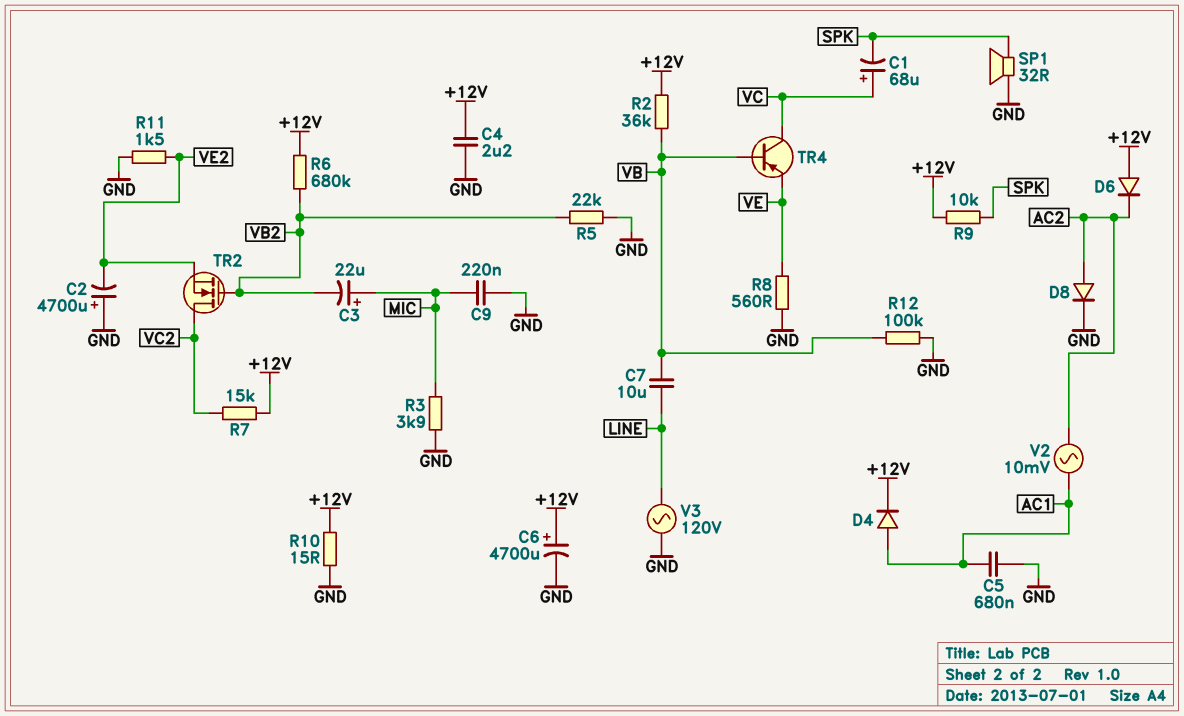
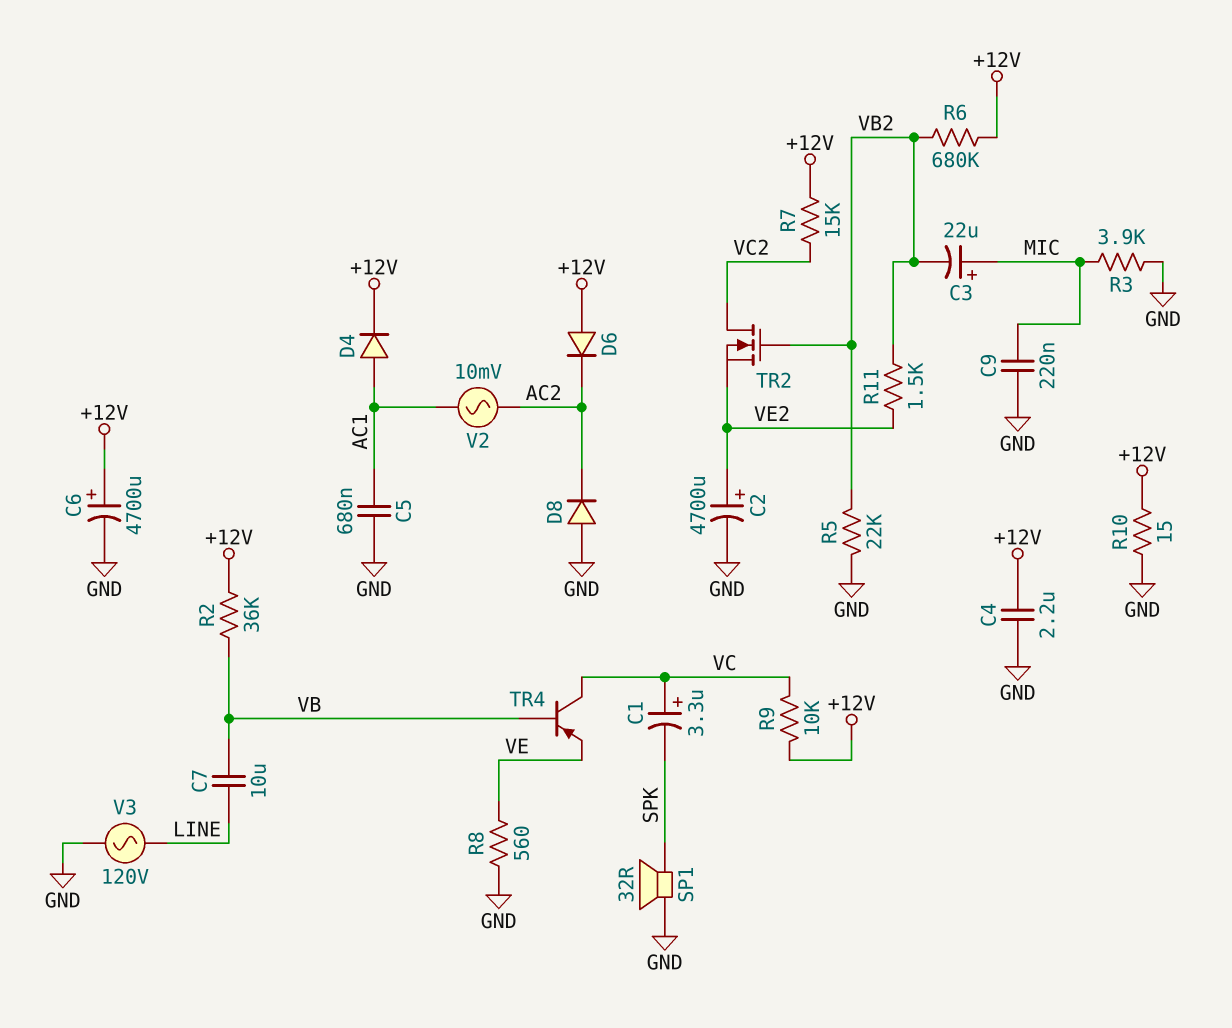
C1: 68uF (plus VC, minus SPK) -> 3.3uF (plus VC, minus SPK)
C2: 4700uF (plus GND, minus VE2) -> 4700uF (plus VE2, minus GND)
D8: diode (A AC2, K GND) -> diode (A GND, K AC2)
R9: 10k (+12V, SPK) -> 10k (+12V, VC)
R11: 1.5k (GND, VE2) -> 1.5k (VB2, VE2)
R12: 100k (GND, VB) -> none

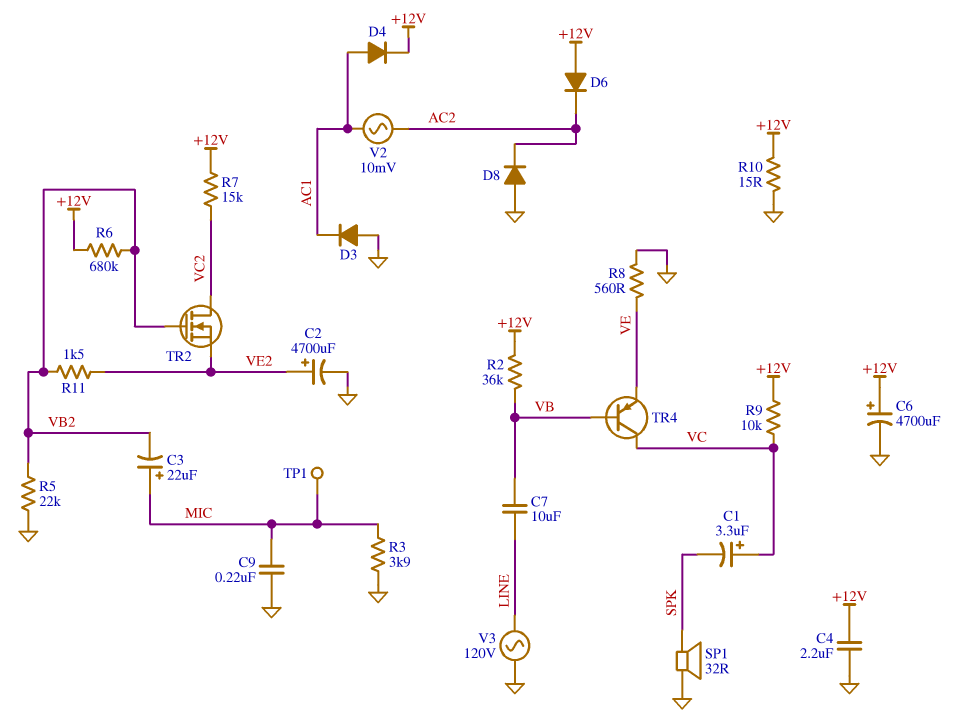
C5: 680nF (AC1, GND) -> none
D3: none -> diode (A GND, K AC1)
TP1: none -> test point (MIC)

